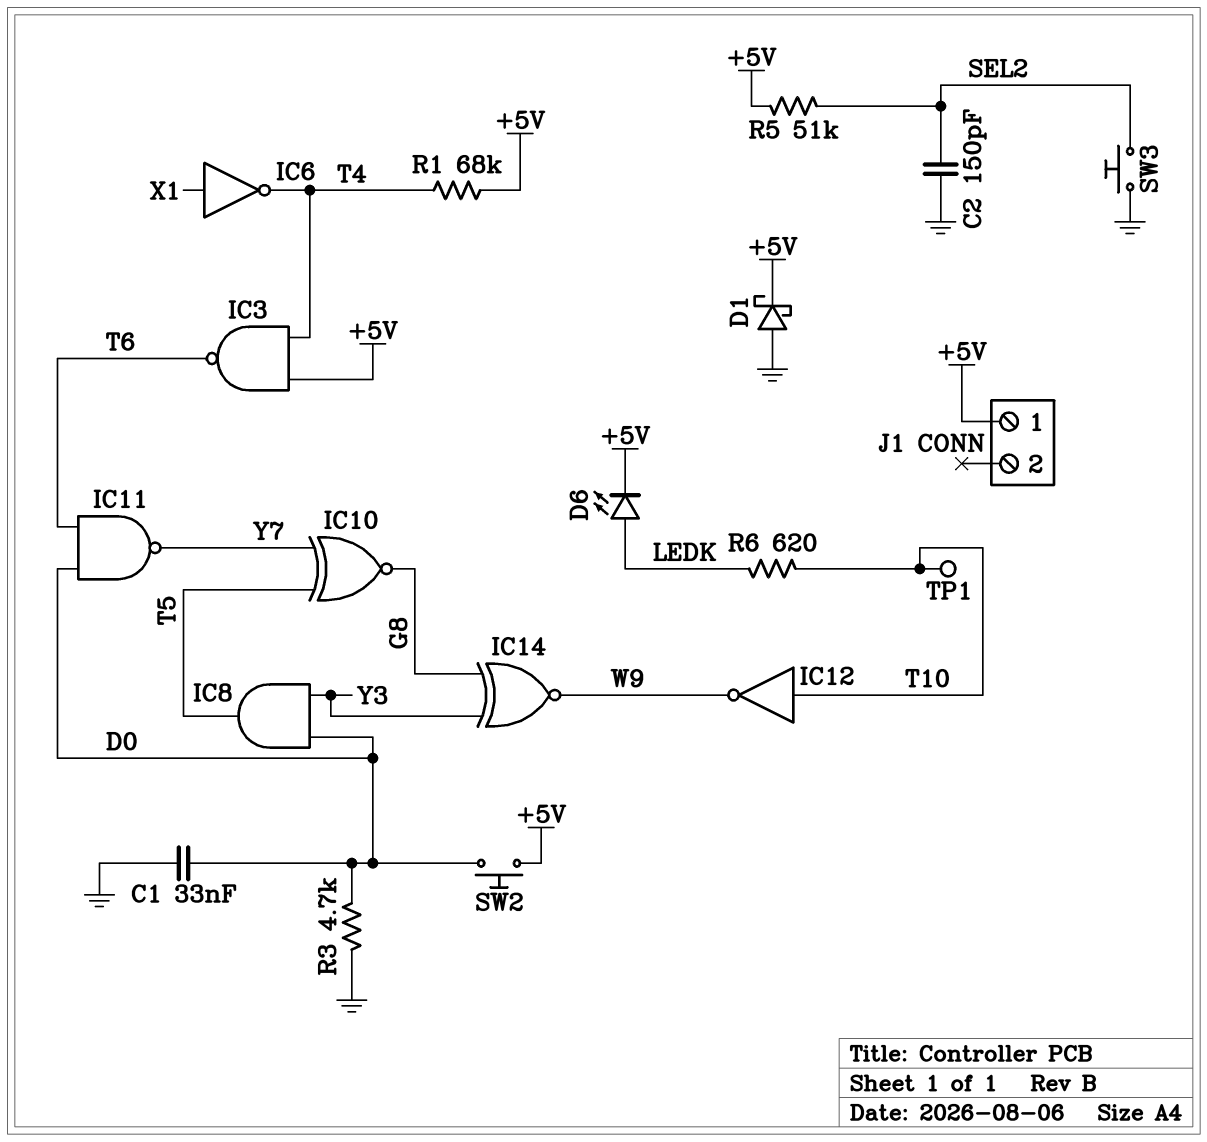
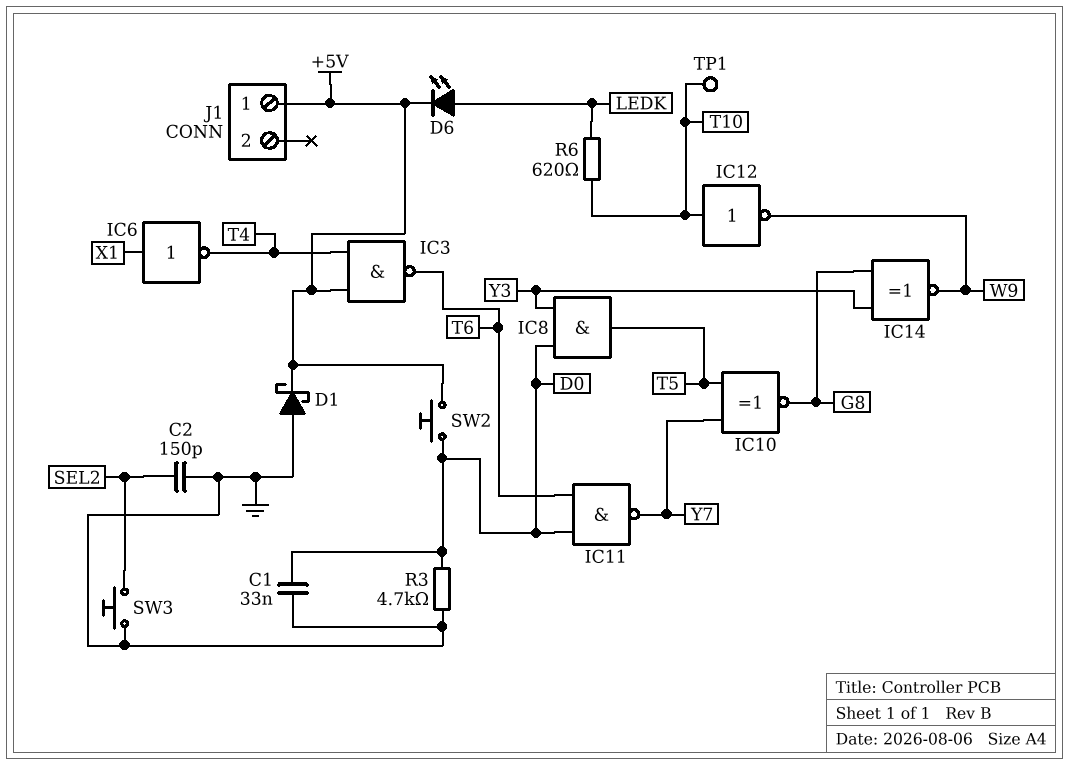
R1: 68k (+5V, T4) -> none
R5: 51k (+5V, SEL2) -> none

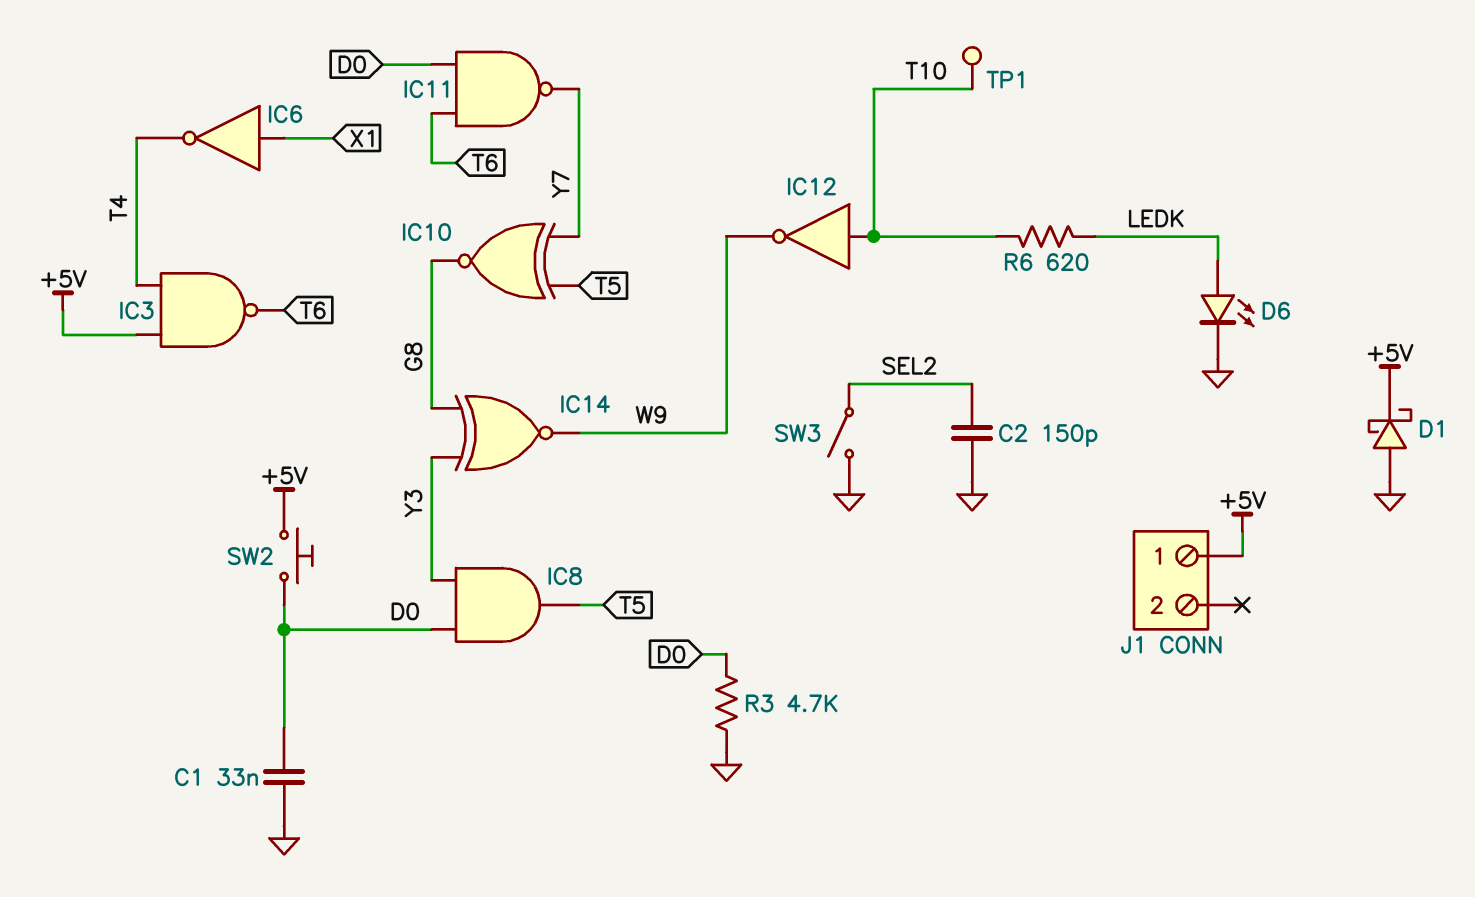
D6: LED (A LEDK, K +5V) -> LED (A LEDK, K GND)
SW3: button (GND, SEL2) -> switch (GND, SEL2)

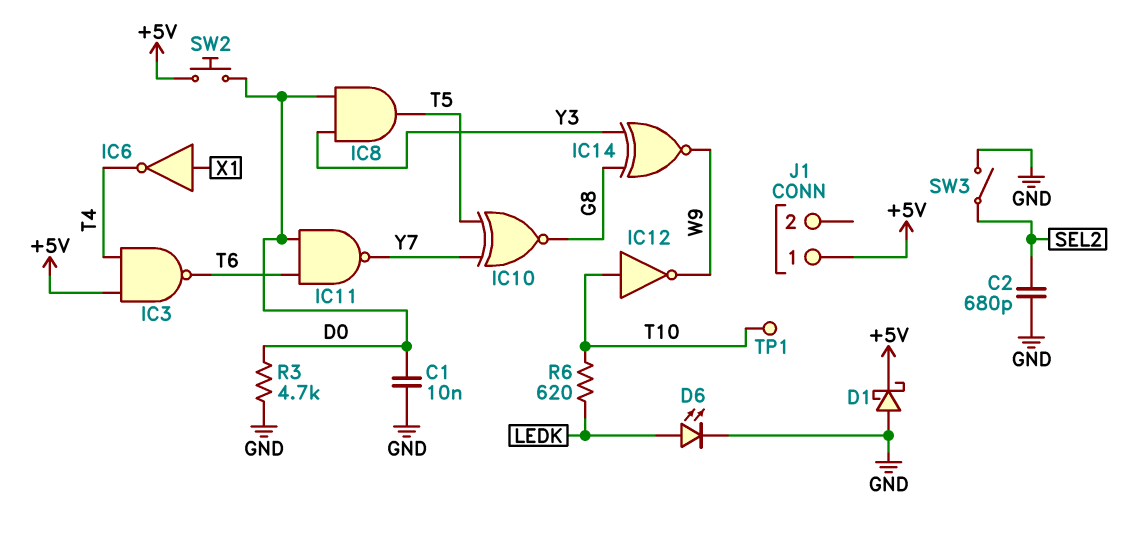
C1: 33nF (D0, GND) -> 10nF (D0, GND)
C2: 150pF (GND, SEL2) -> 680pF (GND, SEL2)

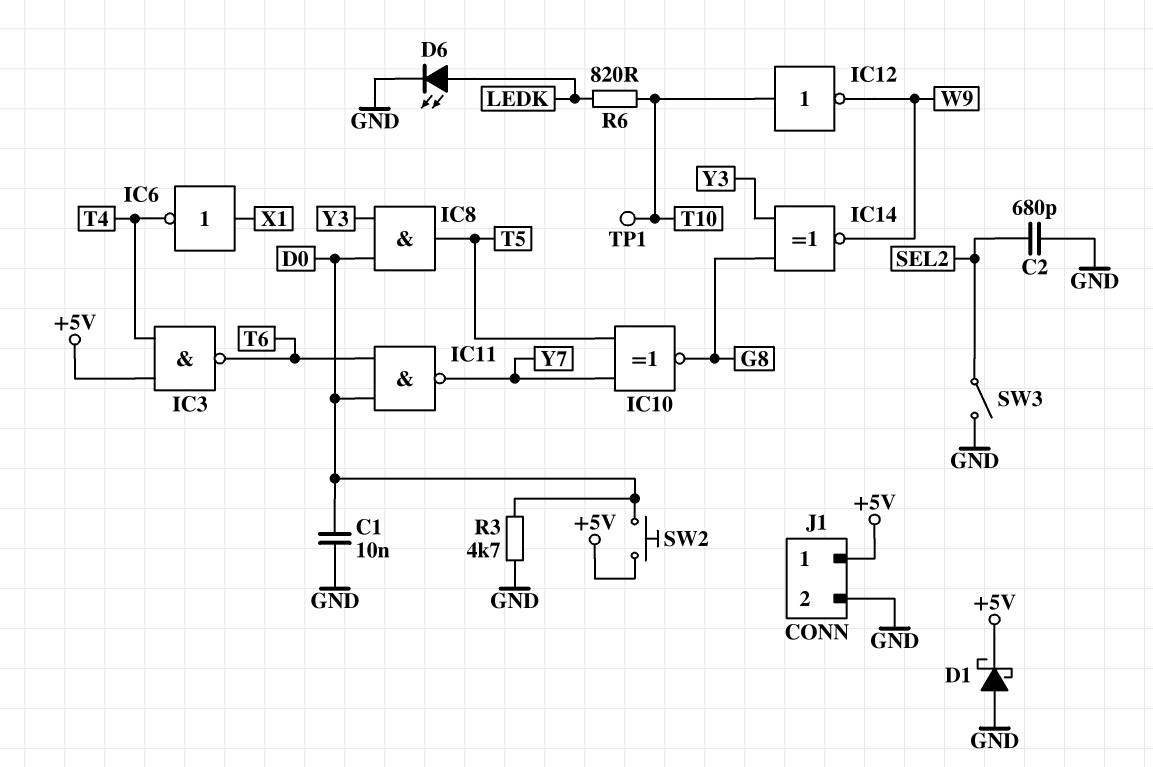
J1 pin 2: none -> GND
R6: 620 (LEDK, T10) -> 820 (LEDK, T10)

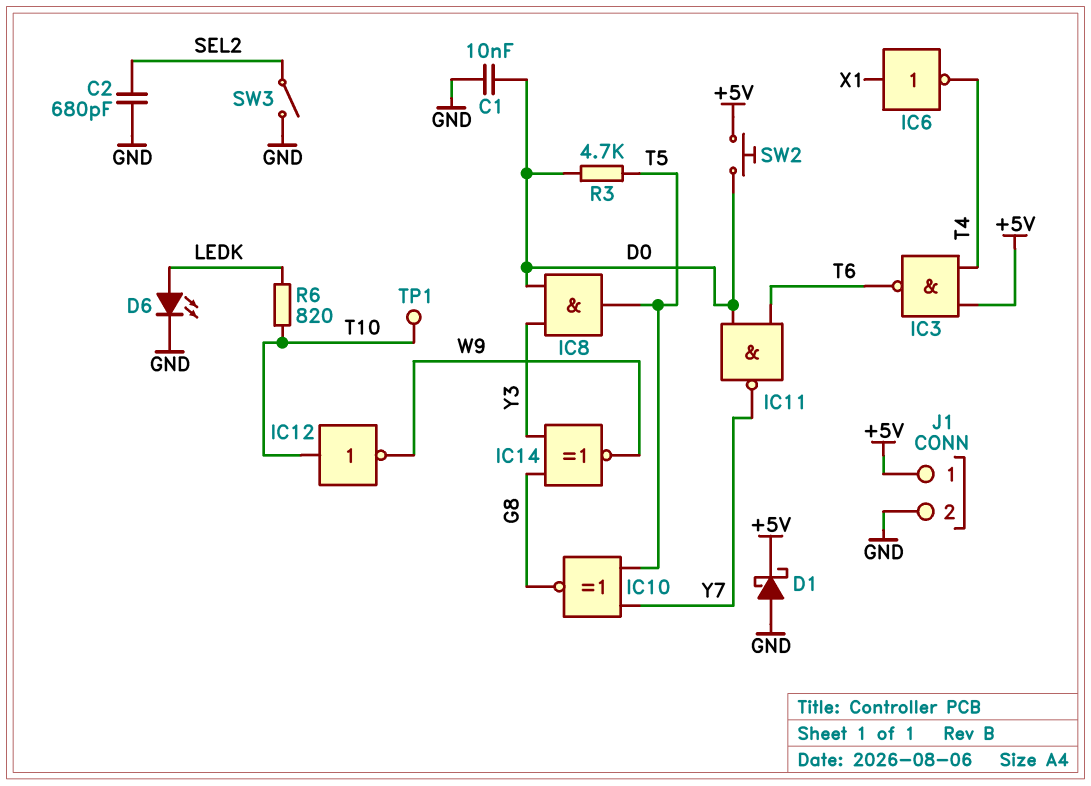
R3: 4.7k (D0, GND) -> 4.7k (D0, T5)

